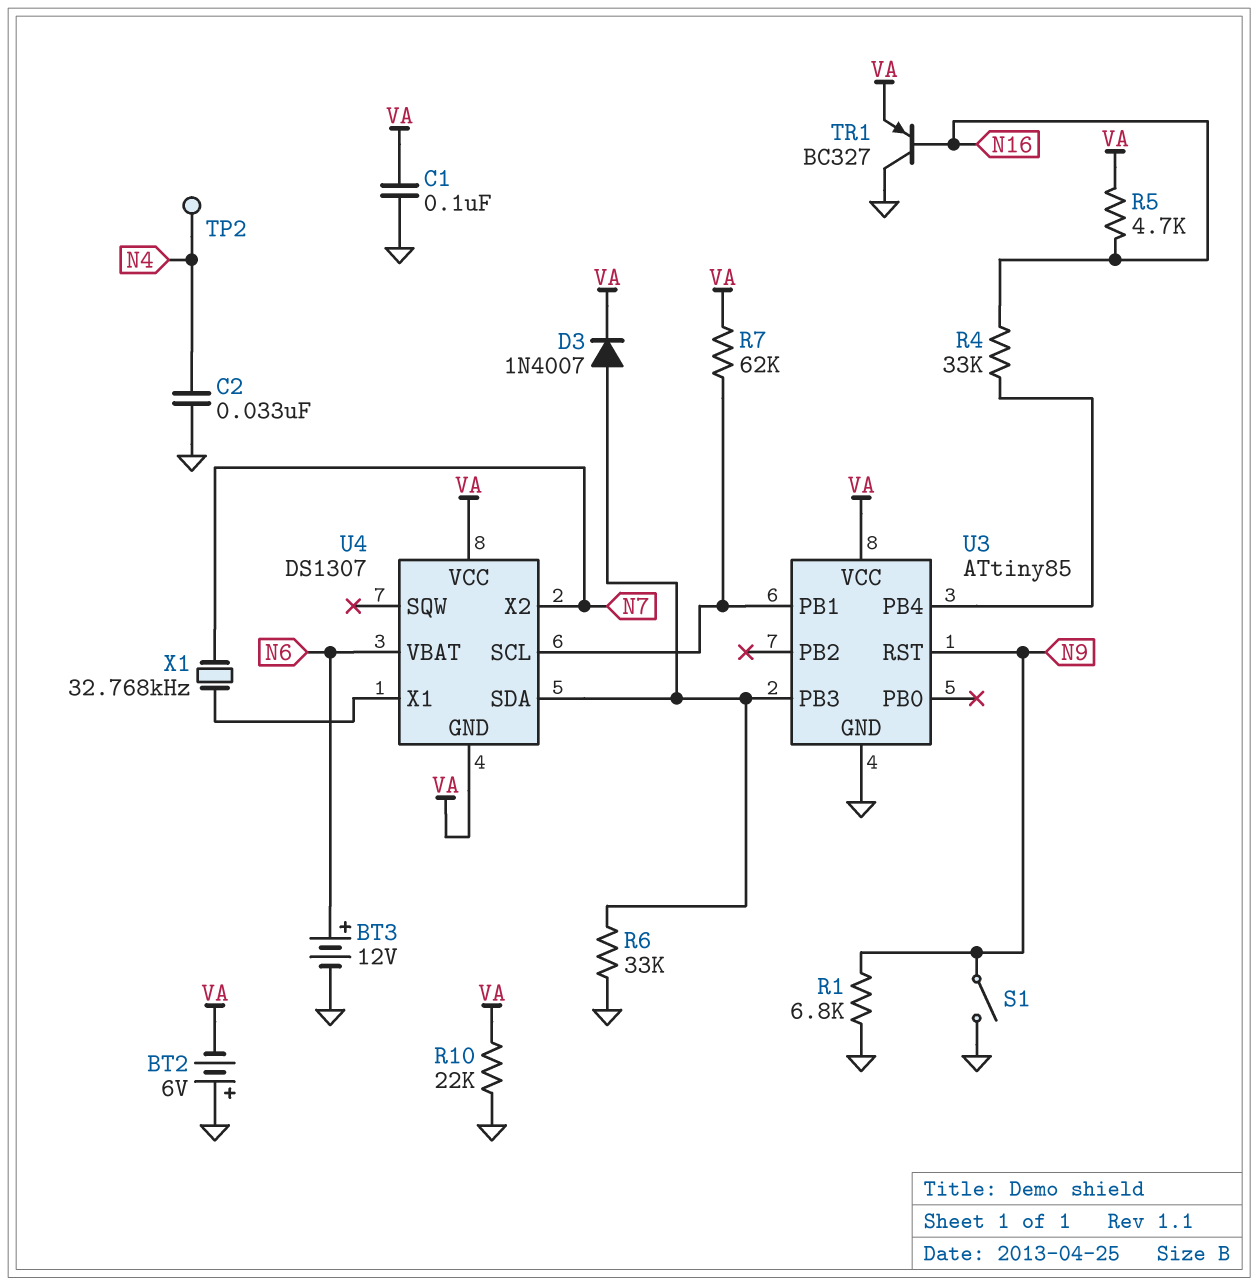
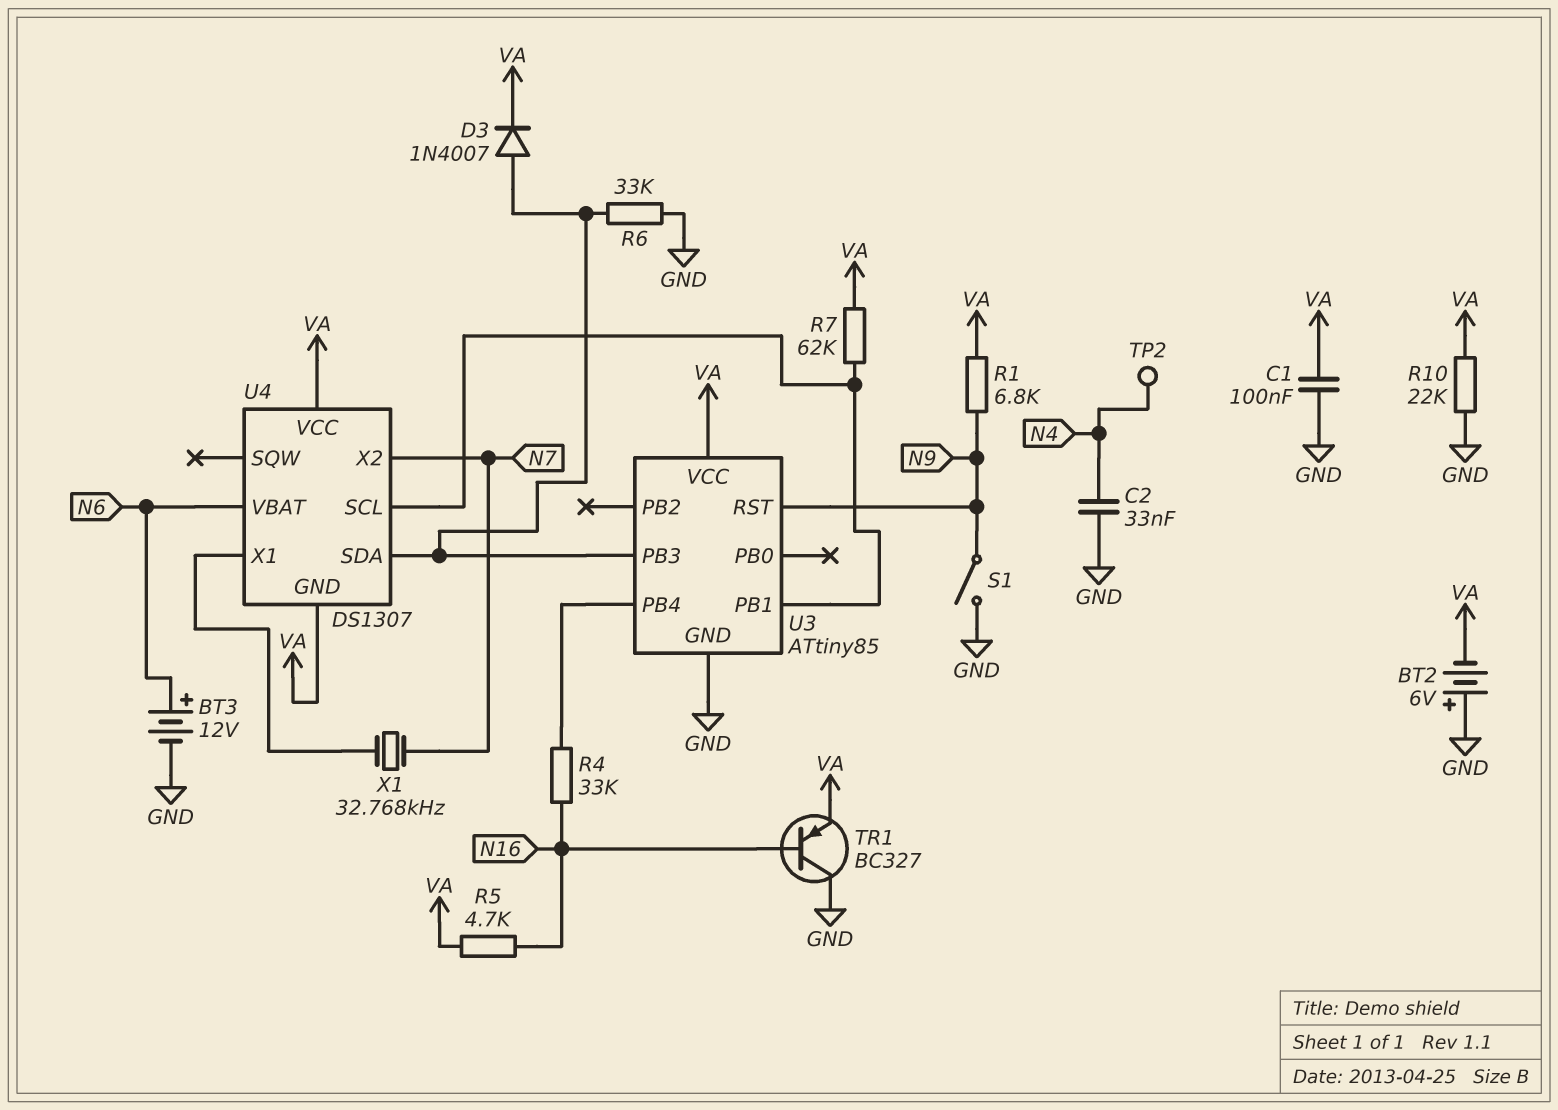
R1: 6.8k (GND, N9) -> 6.8k (N9, VA)

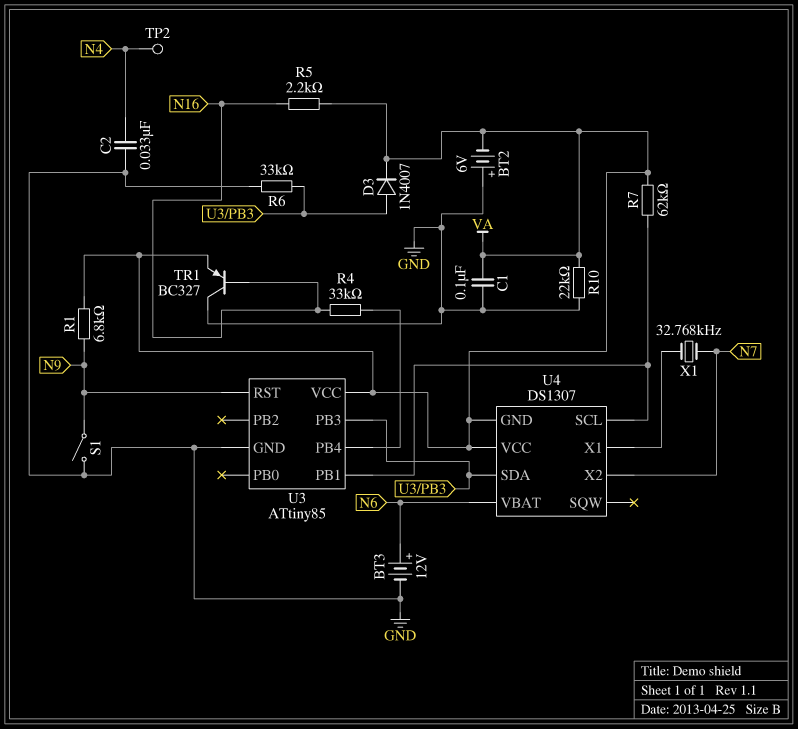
R5: 4.7k (N16, VA) -> 2.2k (N16, VA)

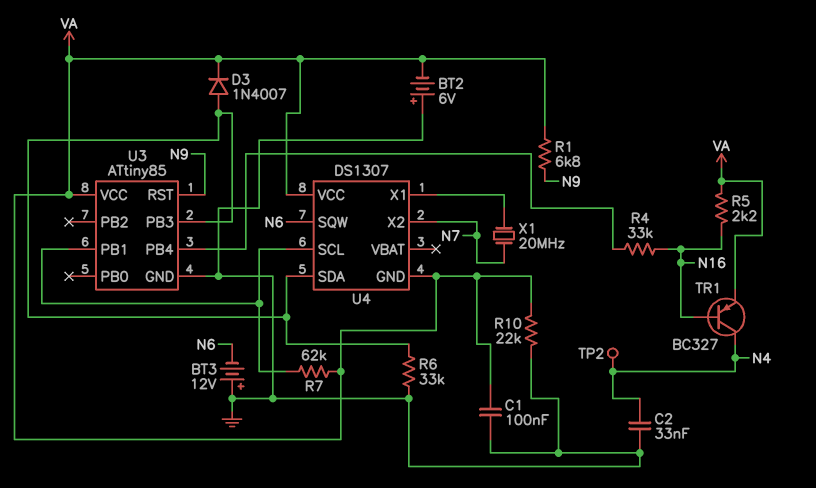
BT3: 12V (plus N6, minus GND) -> 12V (plus GND, minus N6)
S1: switch (GND, N9) -> none
TR1: PNP BC327 (B N16, C GND, E VA) -> PNP BC327 (B N16, C N4, E VA)
U4 pin SQW: none -> N6
U4 pin VBAT: N6 -> none
X1: 32.768kHz (N7, U4/X1) -> 20MHz (N7, U4/X1)

